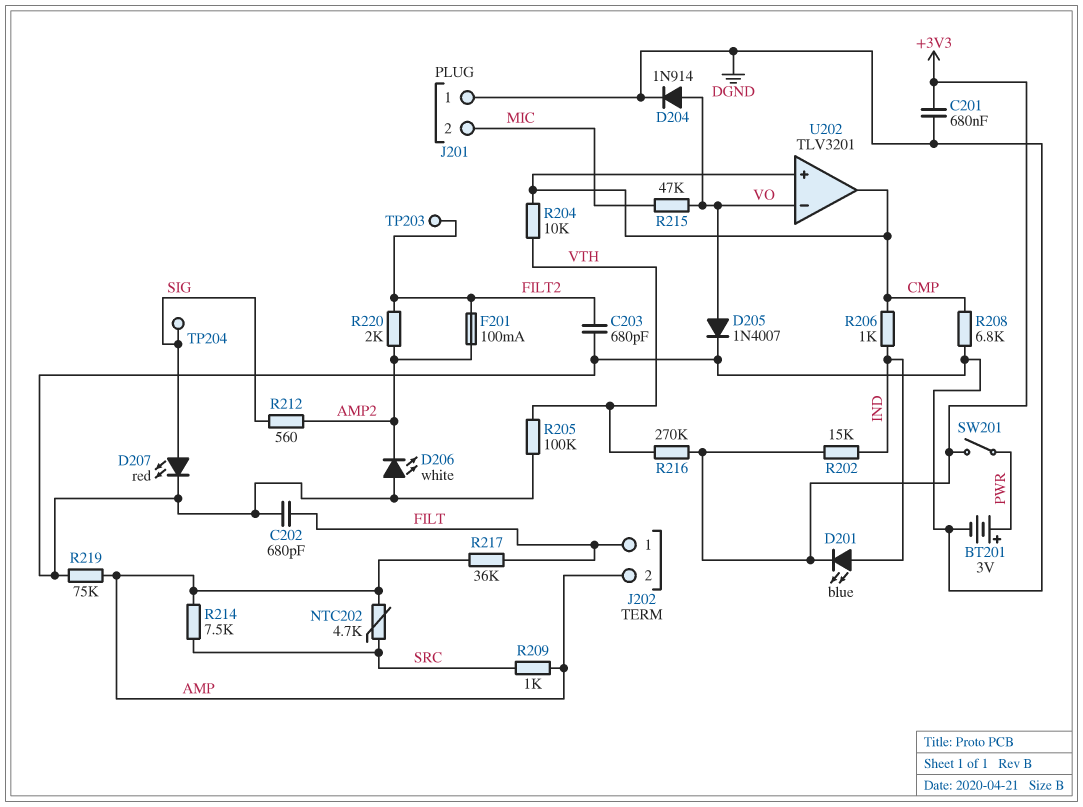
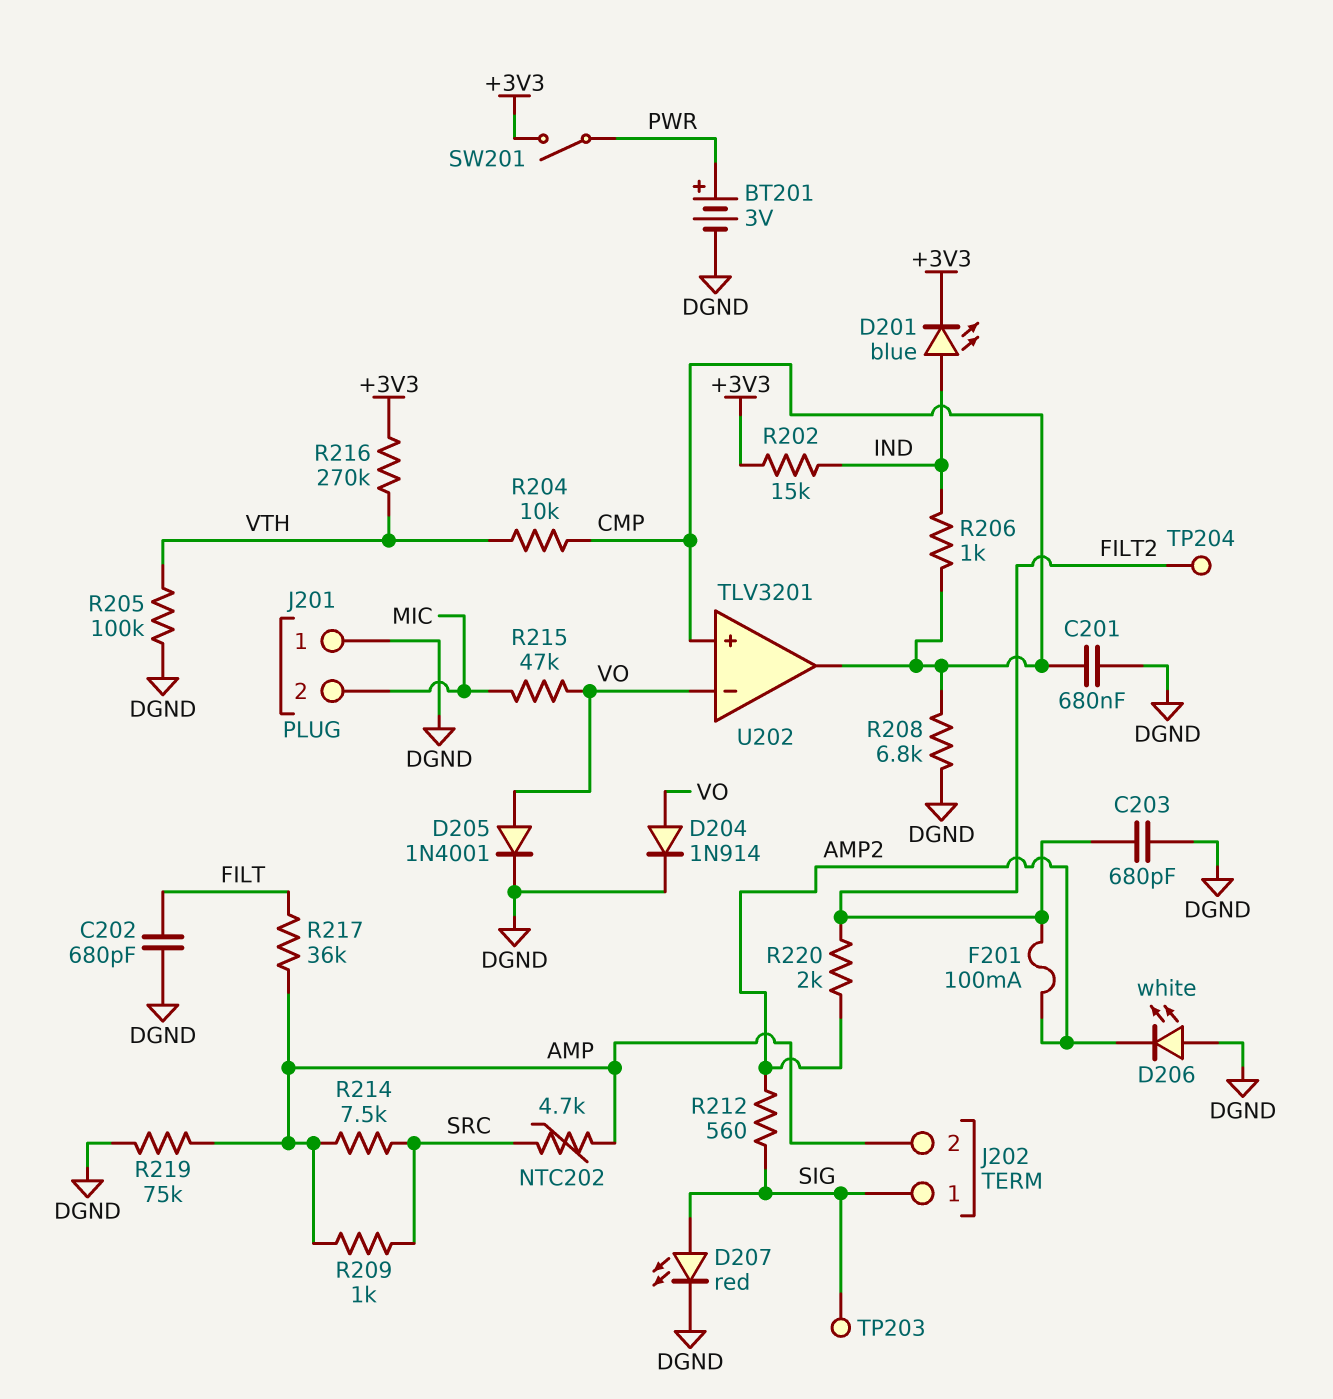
C201: 680nF (+3V3, DGND) -> 680nF (CMP, DGND)
D205: diode 1N4007 (A VO, K DGND) -> diode 1N4001 (A VO, K DGND)
J202 pin 1: FILT -> SIG
TP203: test point (FILT2) -> test point (SIG)
TP204: test point (SIG) -> test point (FILT2)

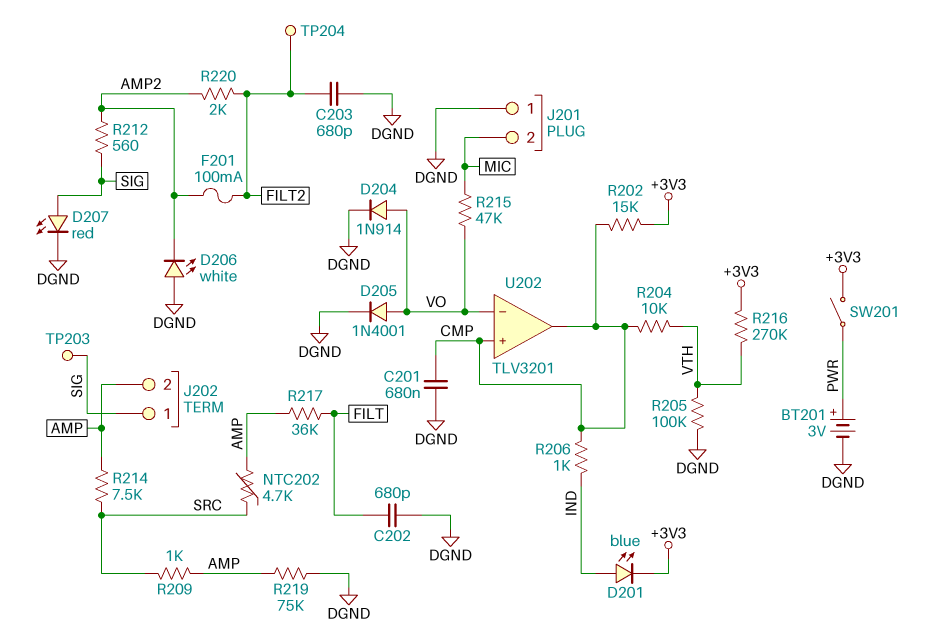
R202: 15k (+3V3, IND) -> 15k (+3V3, CMP)
R208: 6.8k (CMP, DGND) -> none

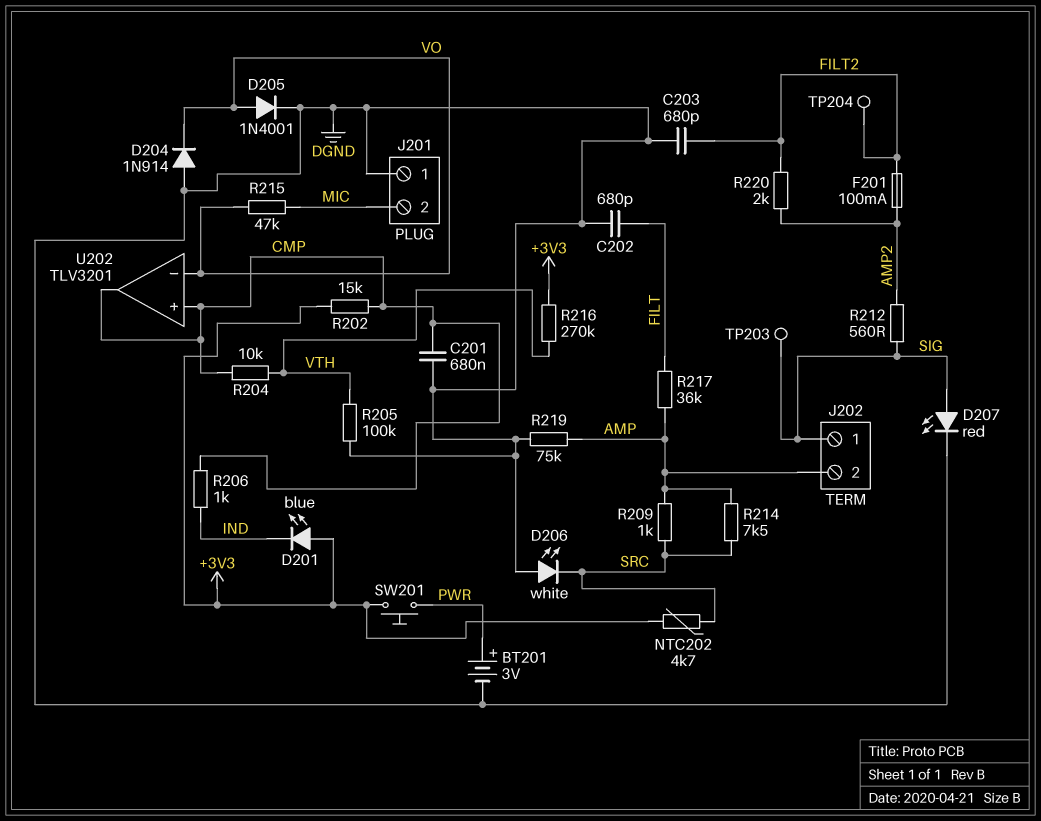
D201: LED blue (A IND, K +3V3) -> LED blue (A +3V3, K IND)
D204: diode 1N914 (A VO, K DGND) -> diode 1N914 (A DGND, K VO)
D206: LED white (A DGND, K AMP2) -> LED white (A DGND, K SRC)
NTC202: 4.7k (AMP, SRC) -> 4.7k (+3V3, SRC)
SW201: switch (+3V3, PWR) -> button (+3V3, PWR)

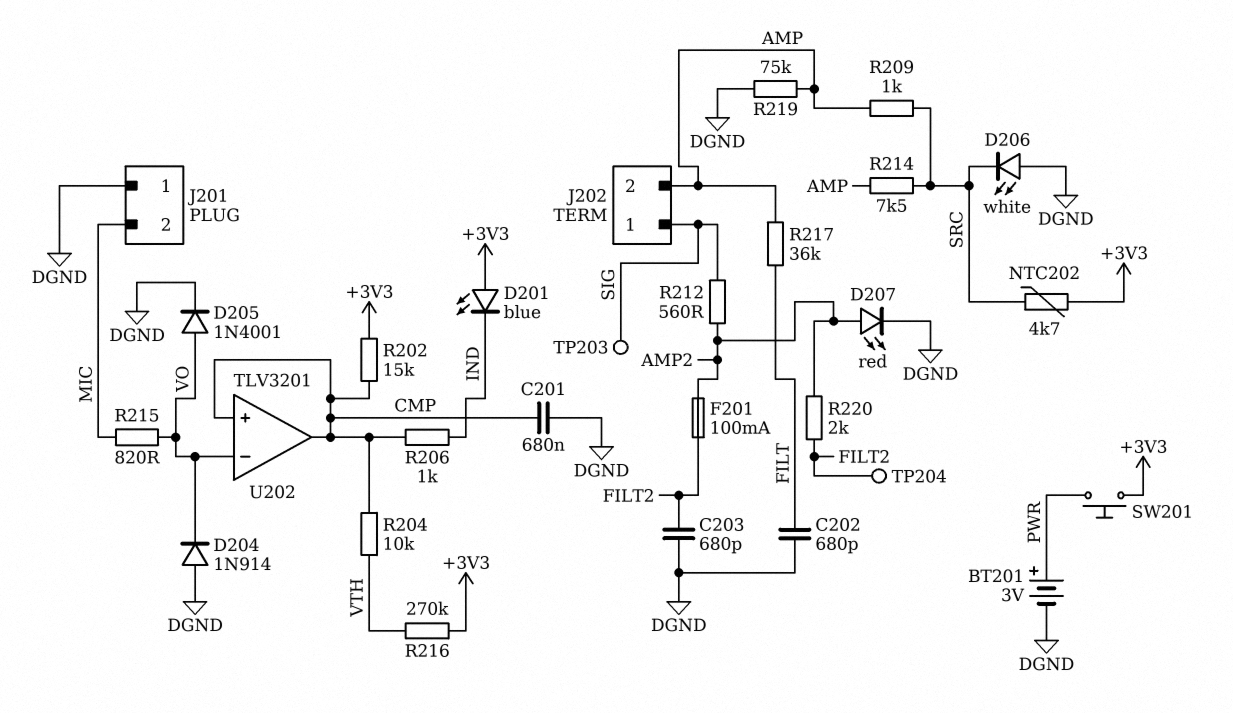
D207: LED red (A SIG, K DGND) -> LED red (A AMP2, K DGND)
R205: 100k (DGND, VTH) -> none
R215: 47k (MIC, VO) -> 820 (MIC, VO)

